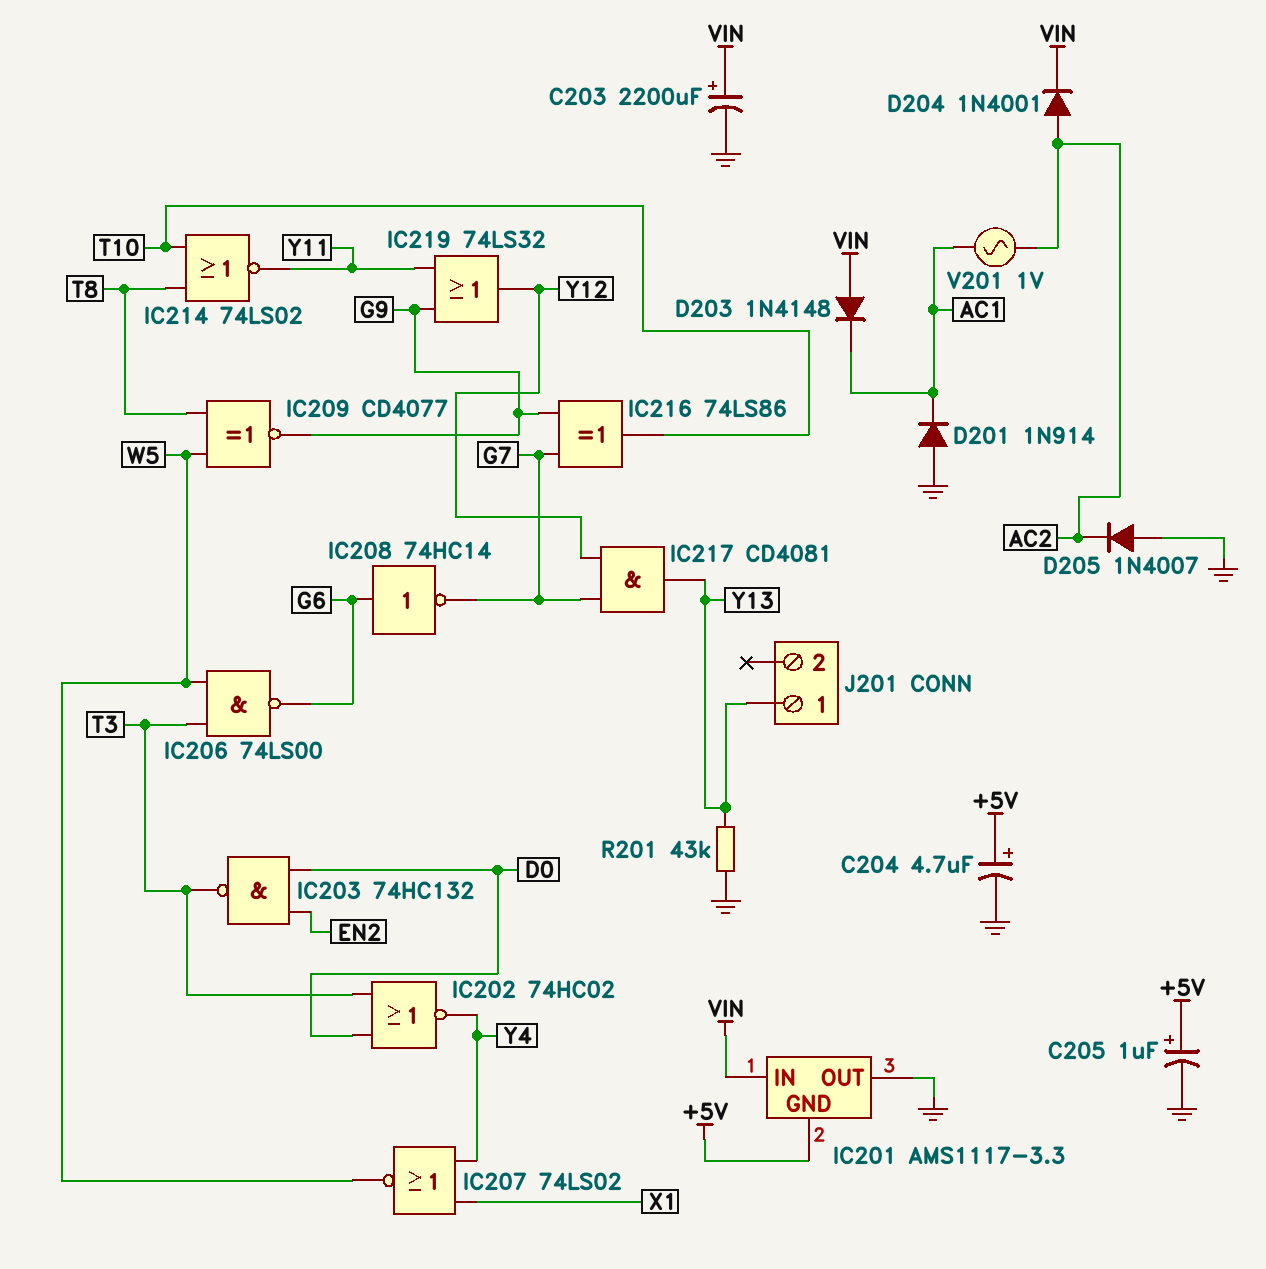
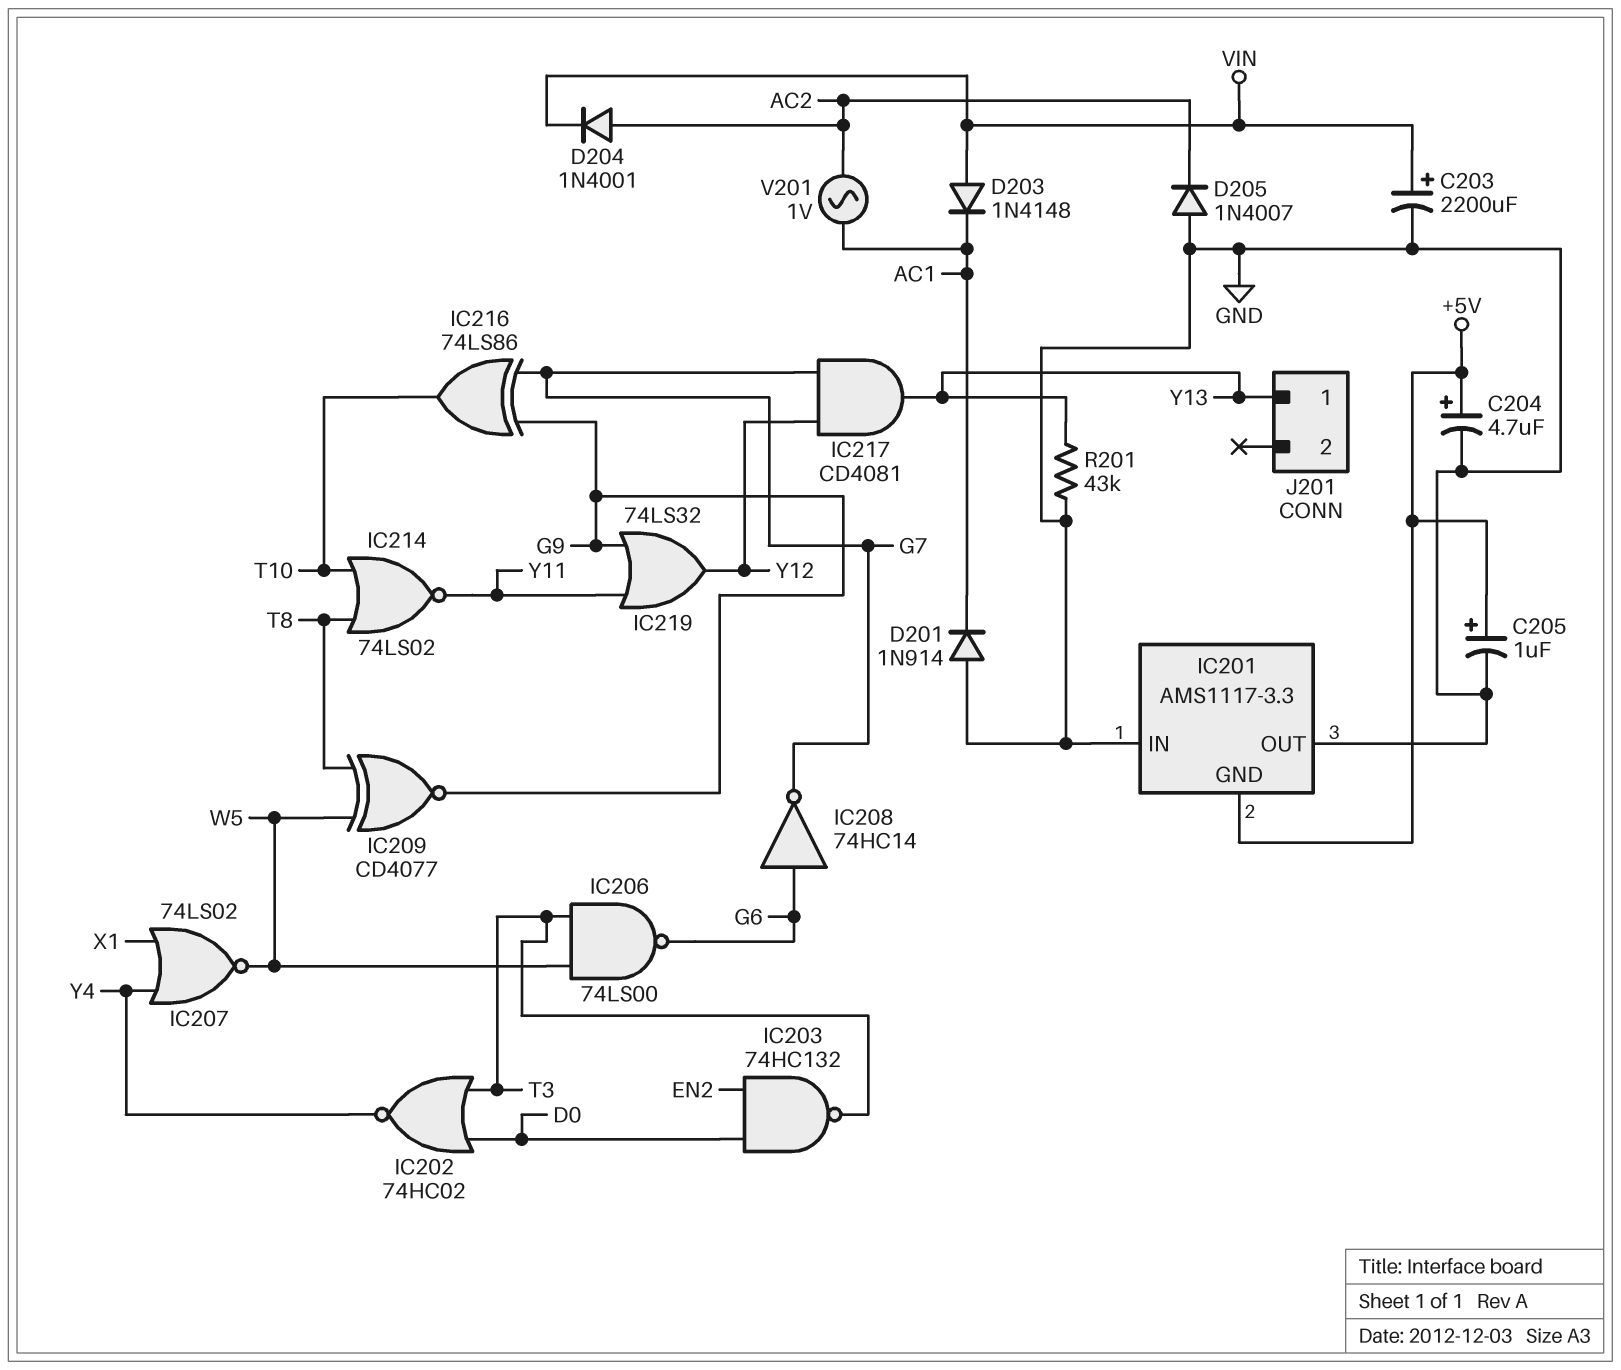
IC201 pin IN: VIN -> GND

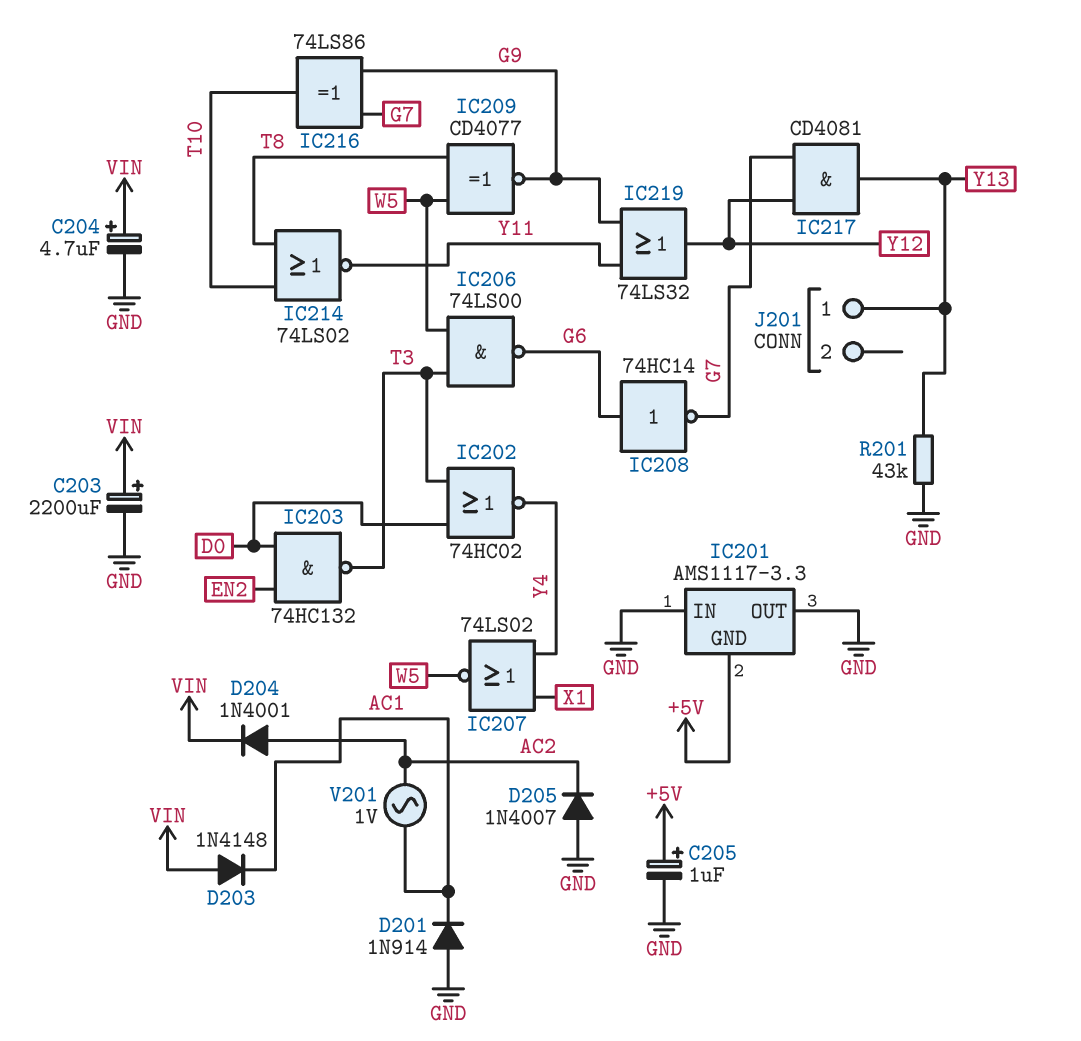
C204: 4.7uF (plus +5V, minus GND) -> 4.7uF (plus VIN, minus GND)

